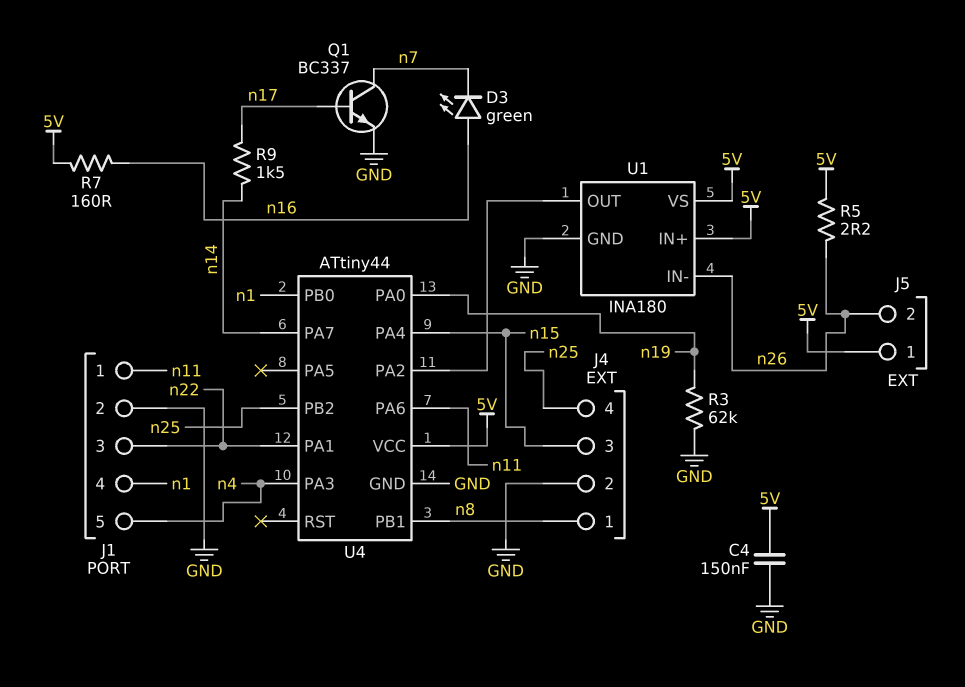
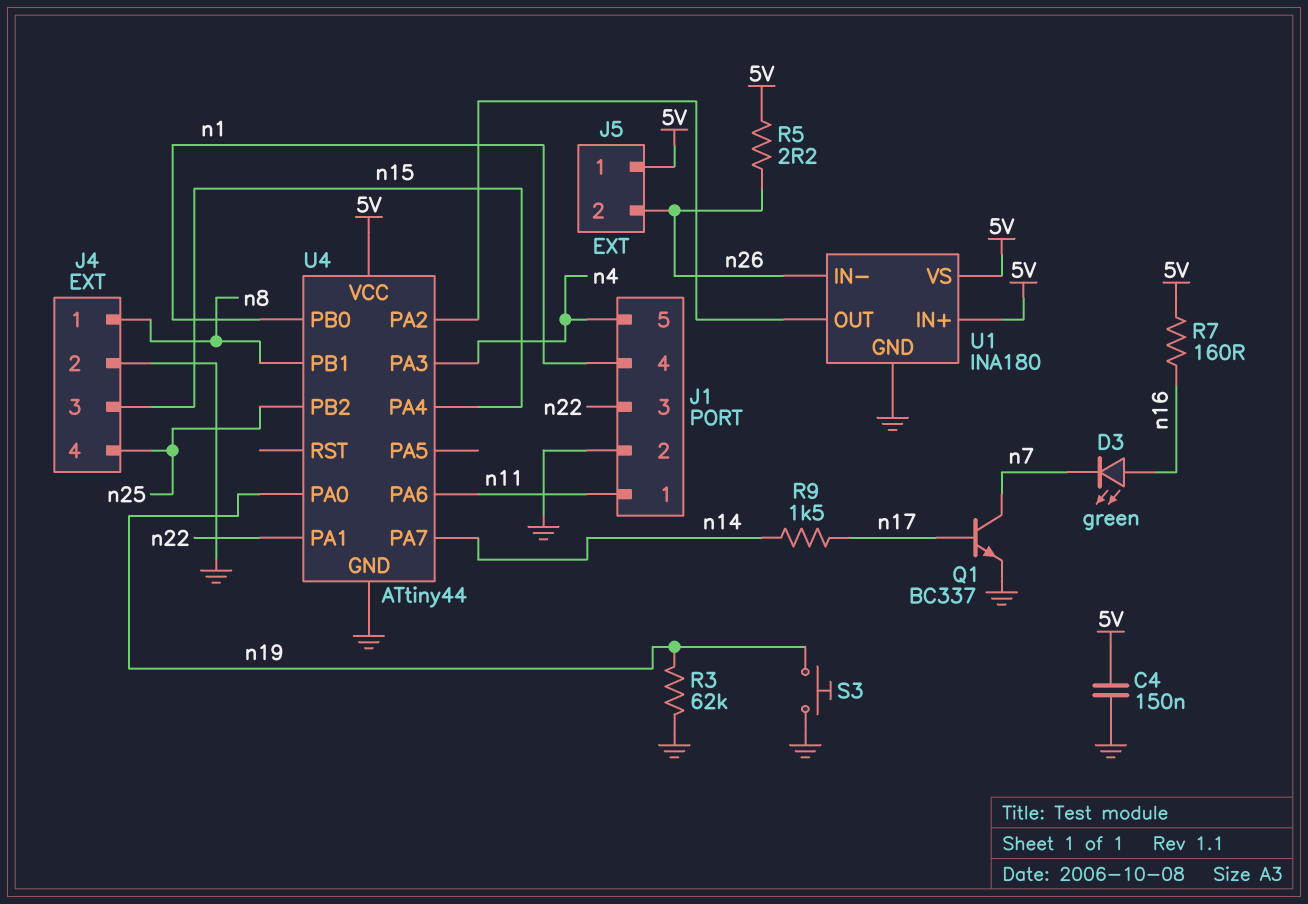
S3: none -> button (GND, n19)

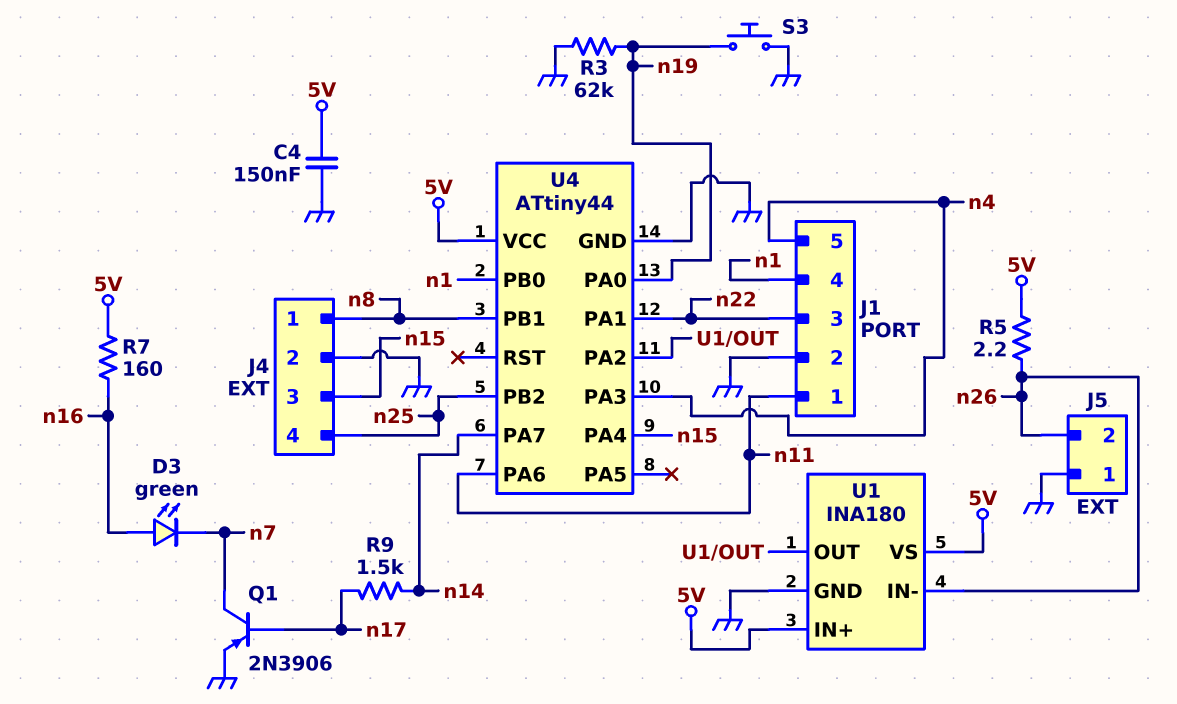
J5 pin 1: 5V -> GND
Q1: NPN BC337 (B n17, C n7, E GND) -> PNP 2N3906 (B n17, C n7, E GND)

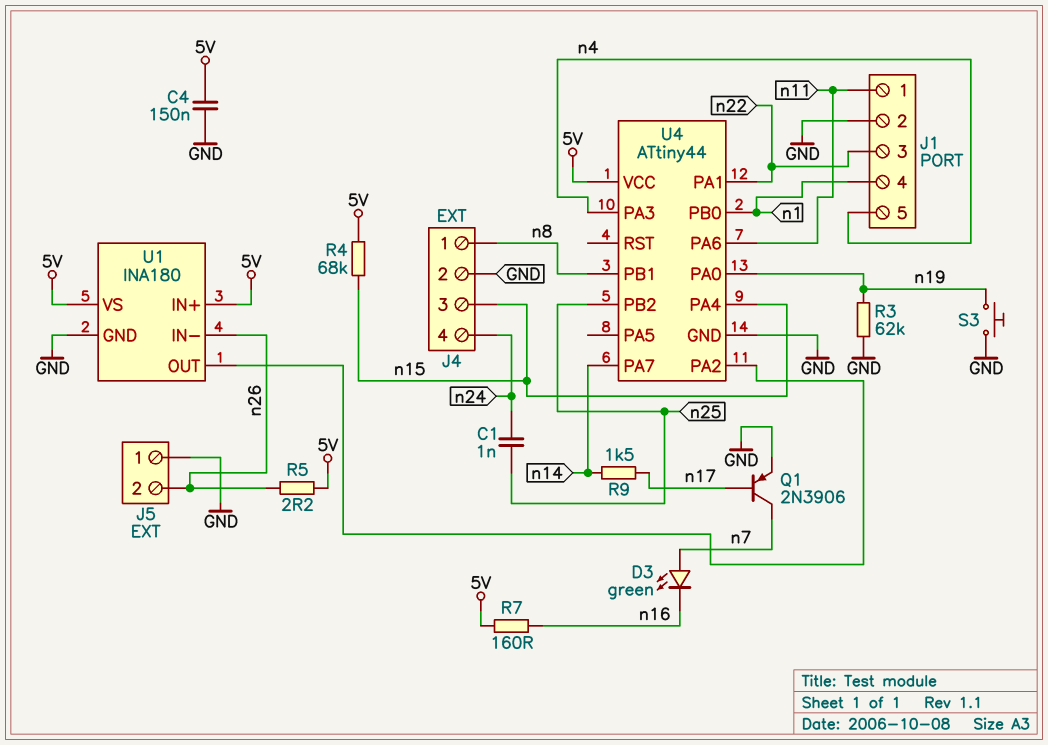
C1: none -> 1nF (n24, n25)
D3: LED green (A n16, K n7) -> LED green (A n7, K n16)
J4 pin 4: n25 -> n24
R4: none -> 68k (5V, n15)

